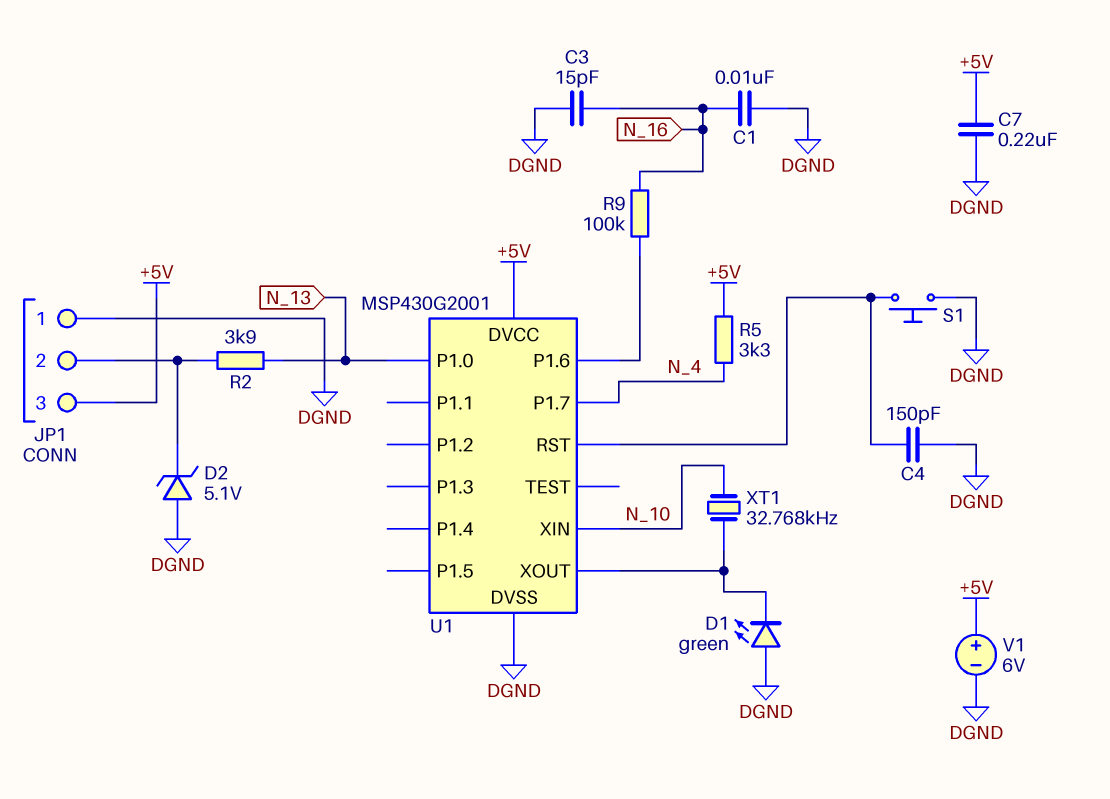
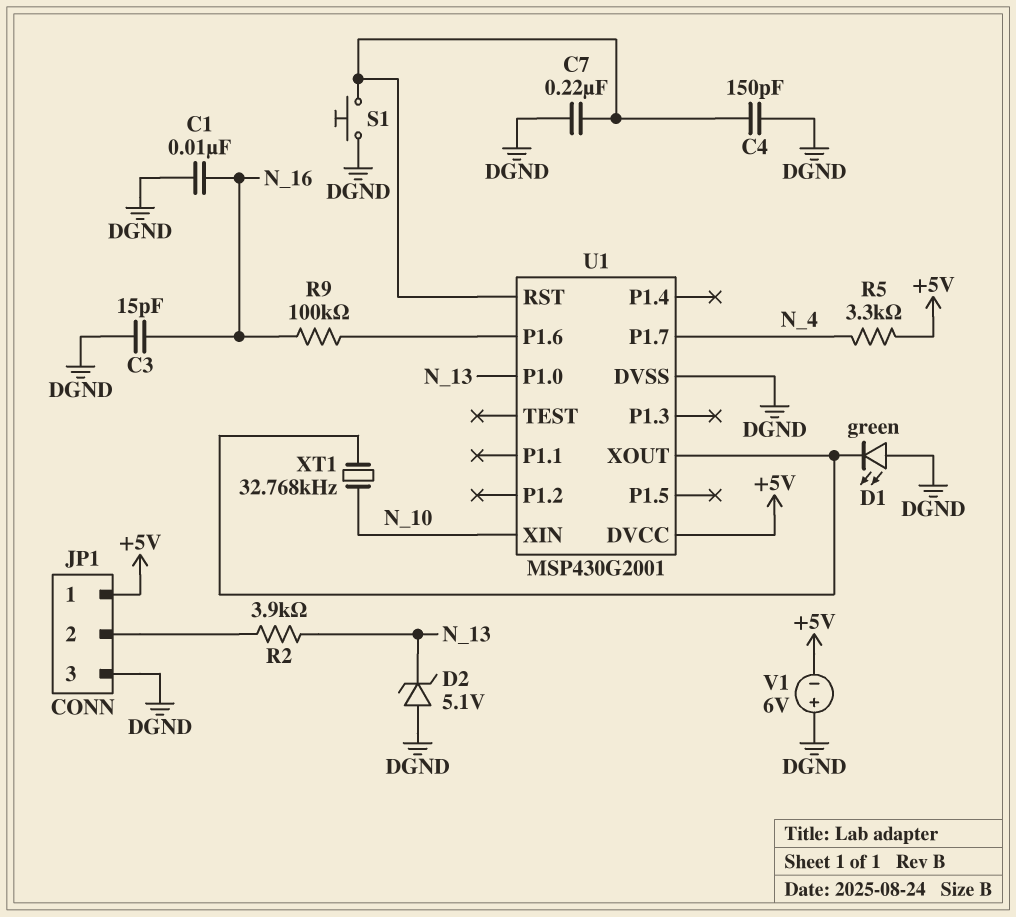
C7: 220nF (+5V, DGND) -> 220nF (DGND, U1/RST)
D2: zener 5.1V (A DGND, K JP1/2) -> zener 5.1V (A DGND, K N_13)
JP1 pin 1: DGND -> +5V
JP1 pin 3: +5V -> DGND
V1: 6V (plus +5V, minus DGND) -> 6V (plus DGND, minus +5V)

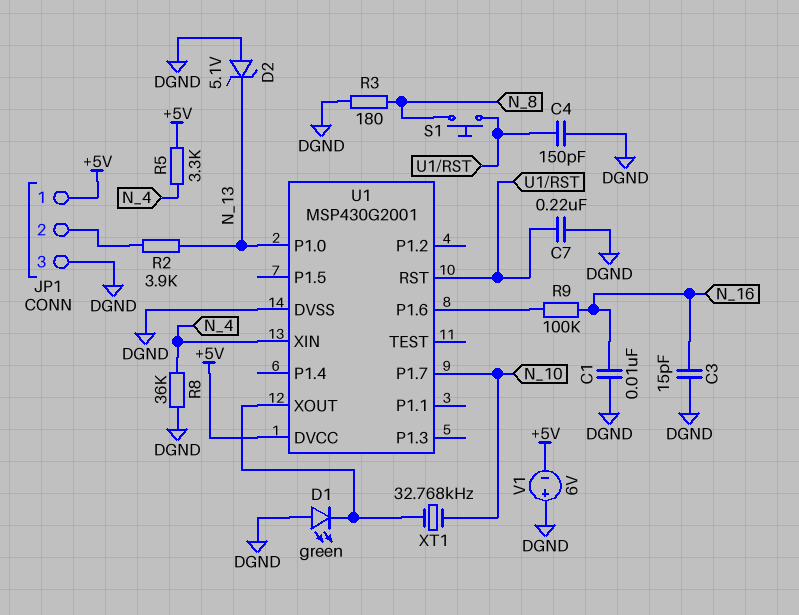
R3: none -> 180 (DGND, N_8)
R8: none -> 36k (DGND, N_4)
S1: button (DGND, U1/RST) -> button (N_8, U1/RST)
U1 pin P1.7: N_4 -> N_10
U1 pin XIN: N_10 -> N_4

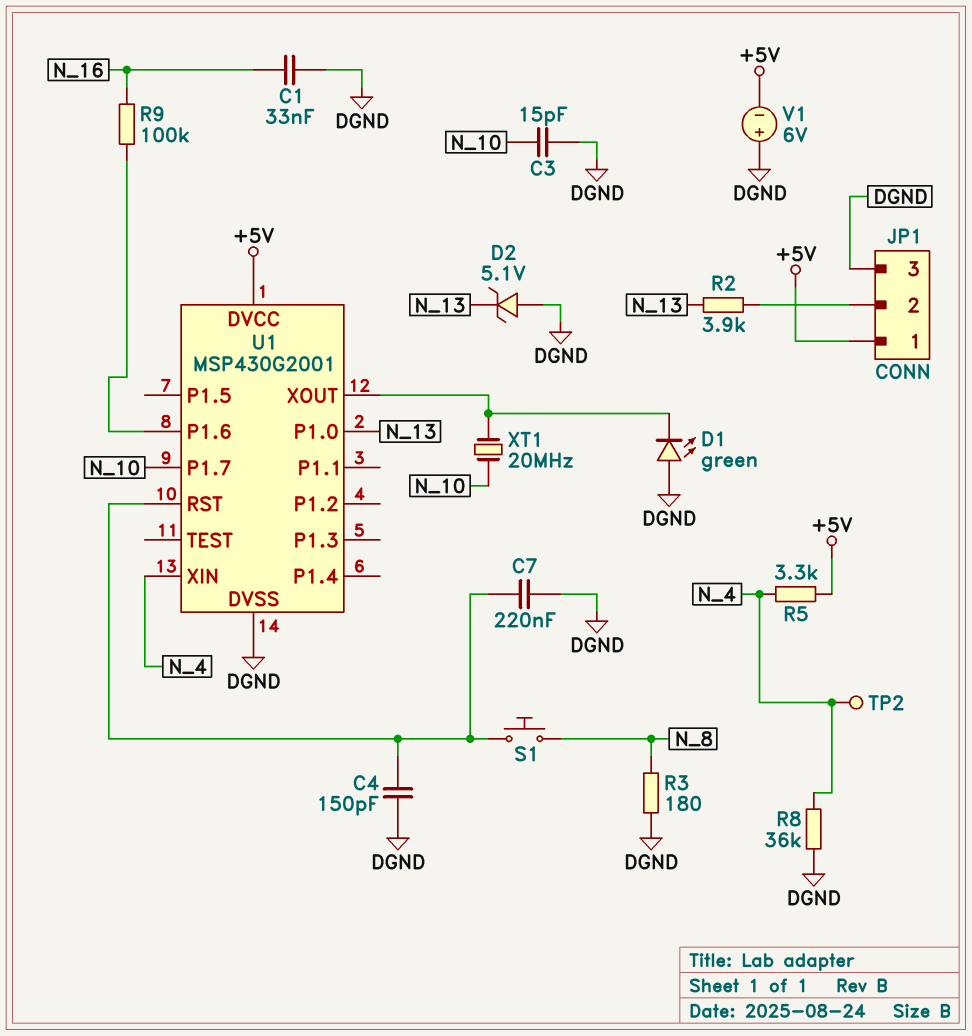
C1: 10nF (DGND, N_16) -> 33nF (DGND, N_16)
C3: 15pF (DGND, N_16) -> 15pF (DGND, N_10)
TP2: none -> test point (N_4)
XT1: 32.768kHz (N_10, U1/XOUT) -> 20MHz (N_10, U1/XOUT)

